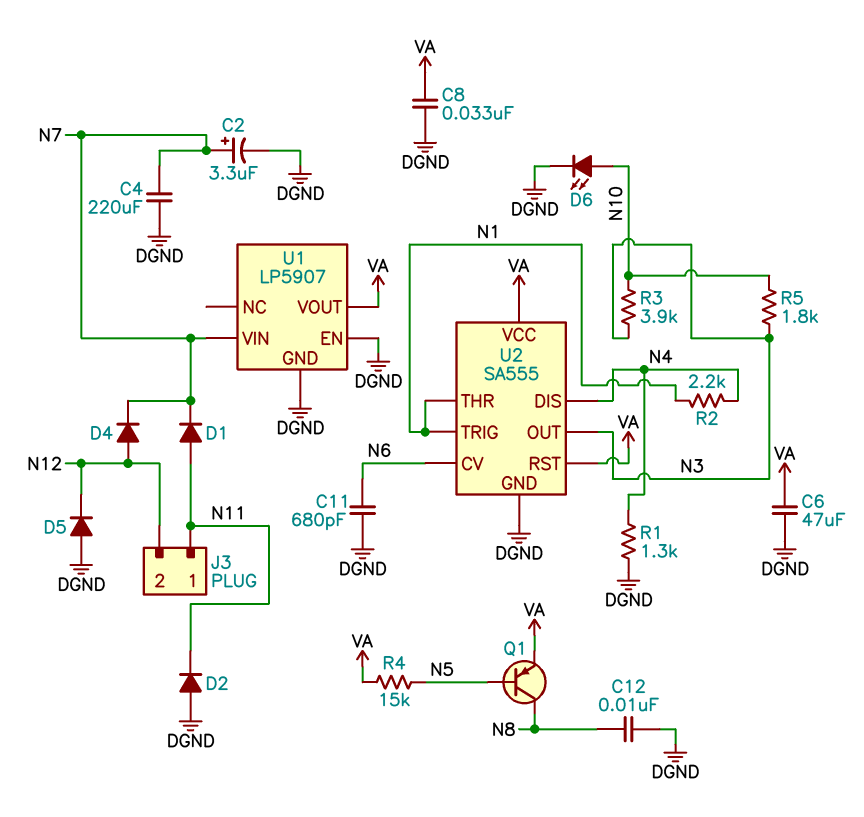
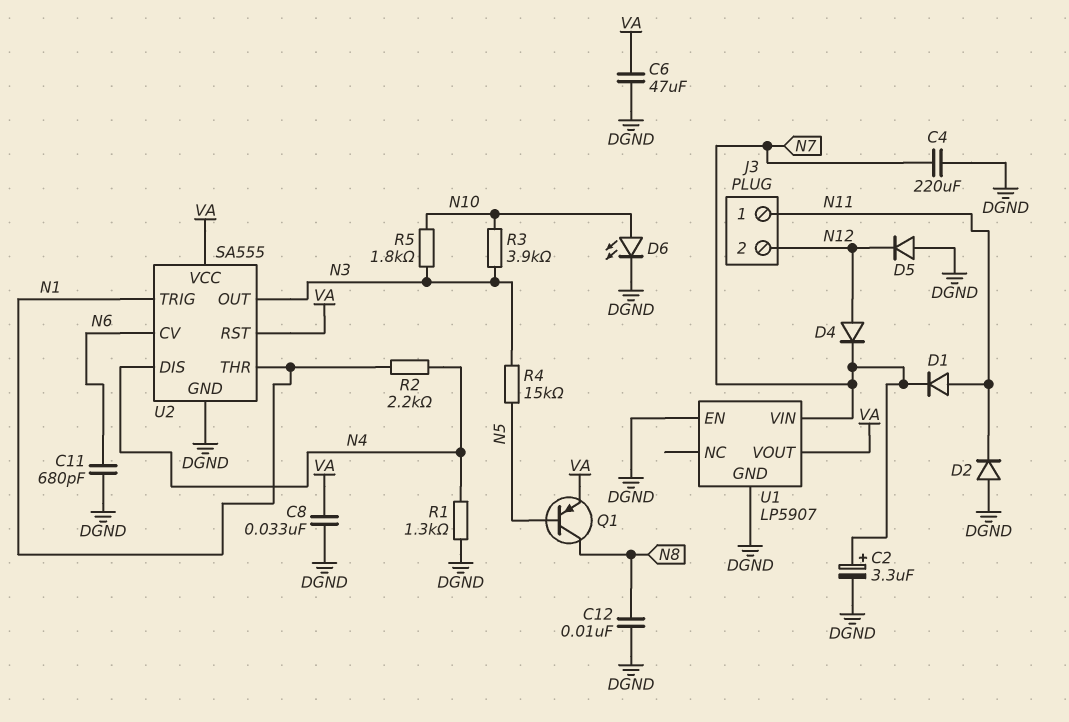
R4: 15k (N5, VA) -> 15k (N3, N5)

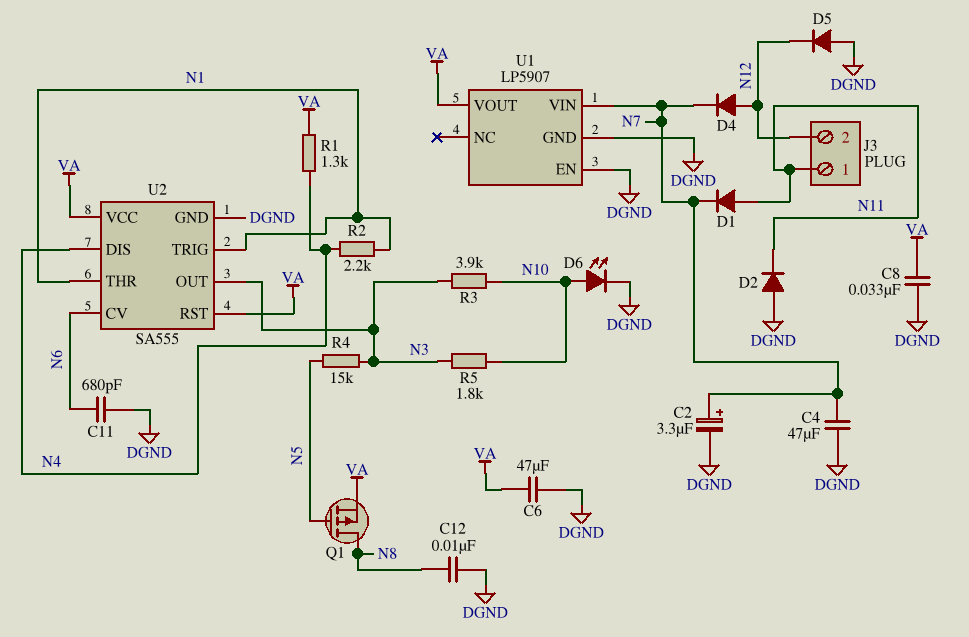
C4: 220uF (DGND, N7) -> 47uF (DGND, N7)
Q1: PNP (B N5, C N8, E VA) -> PMOS (G N5, D N8, S VA)
R1: 1.3k (DGND, N4) -> 1.3k (N4, VA)

